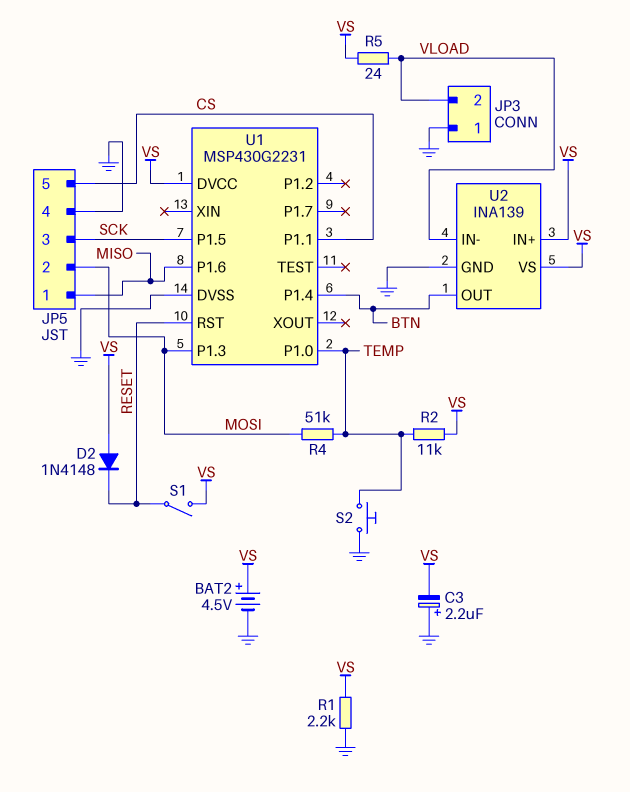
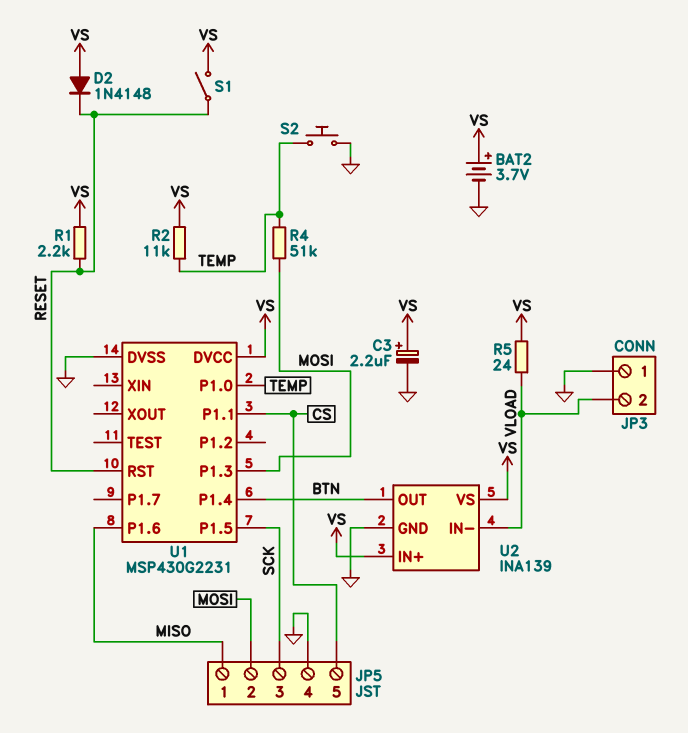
BAT2: 4.5V (plus VS, minus GND) -> 3.7V (plus VS, minus GND)
C3: 2.2uF (plus GND, minus VS) -> 2.2uF (plus VS, minus GND)
R1: 2.2k (GND, VS) -> 2.2k (RESET, VS)

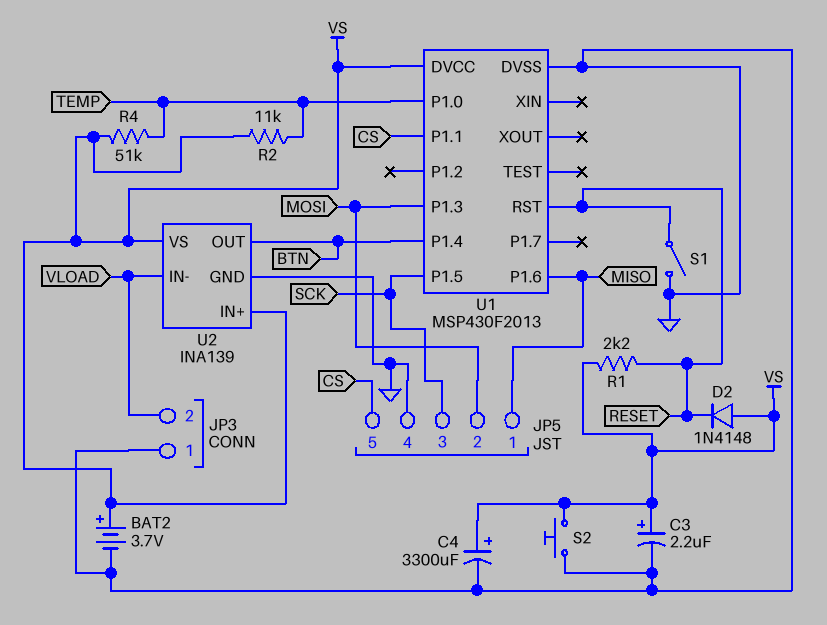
C4: none -> 3300uF (plus VS, minus GND)
R4: 51k (MOSI, TEMP) -> 51k (TEMP, VS)
R5: 24 (VLOAD, VS) -> none
S1: switch (RESET, VS) -> switch (GND, RESET)
S2: button (GND, TEMP) -> button (GND, VS)
U1: MSP430G2231 -> MSP430F2013

